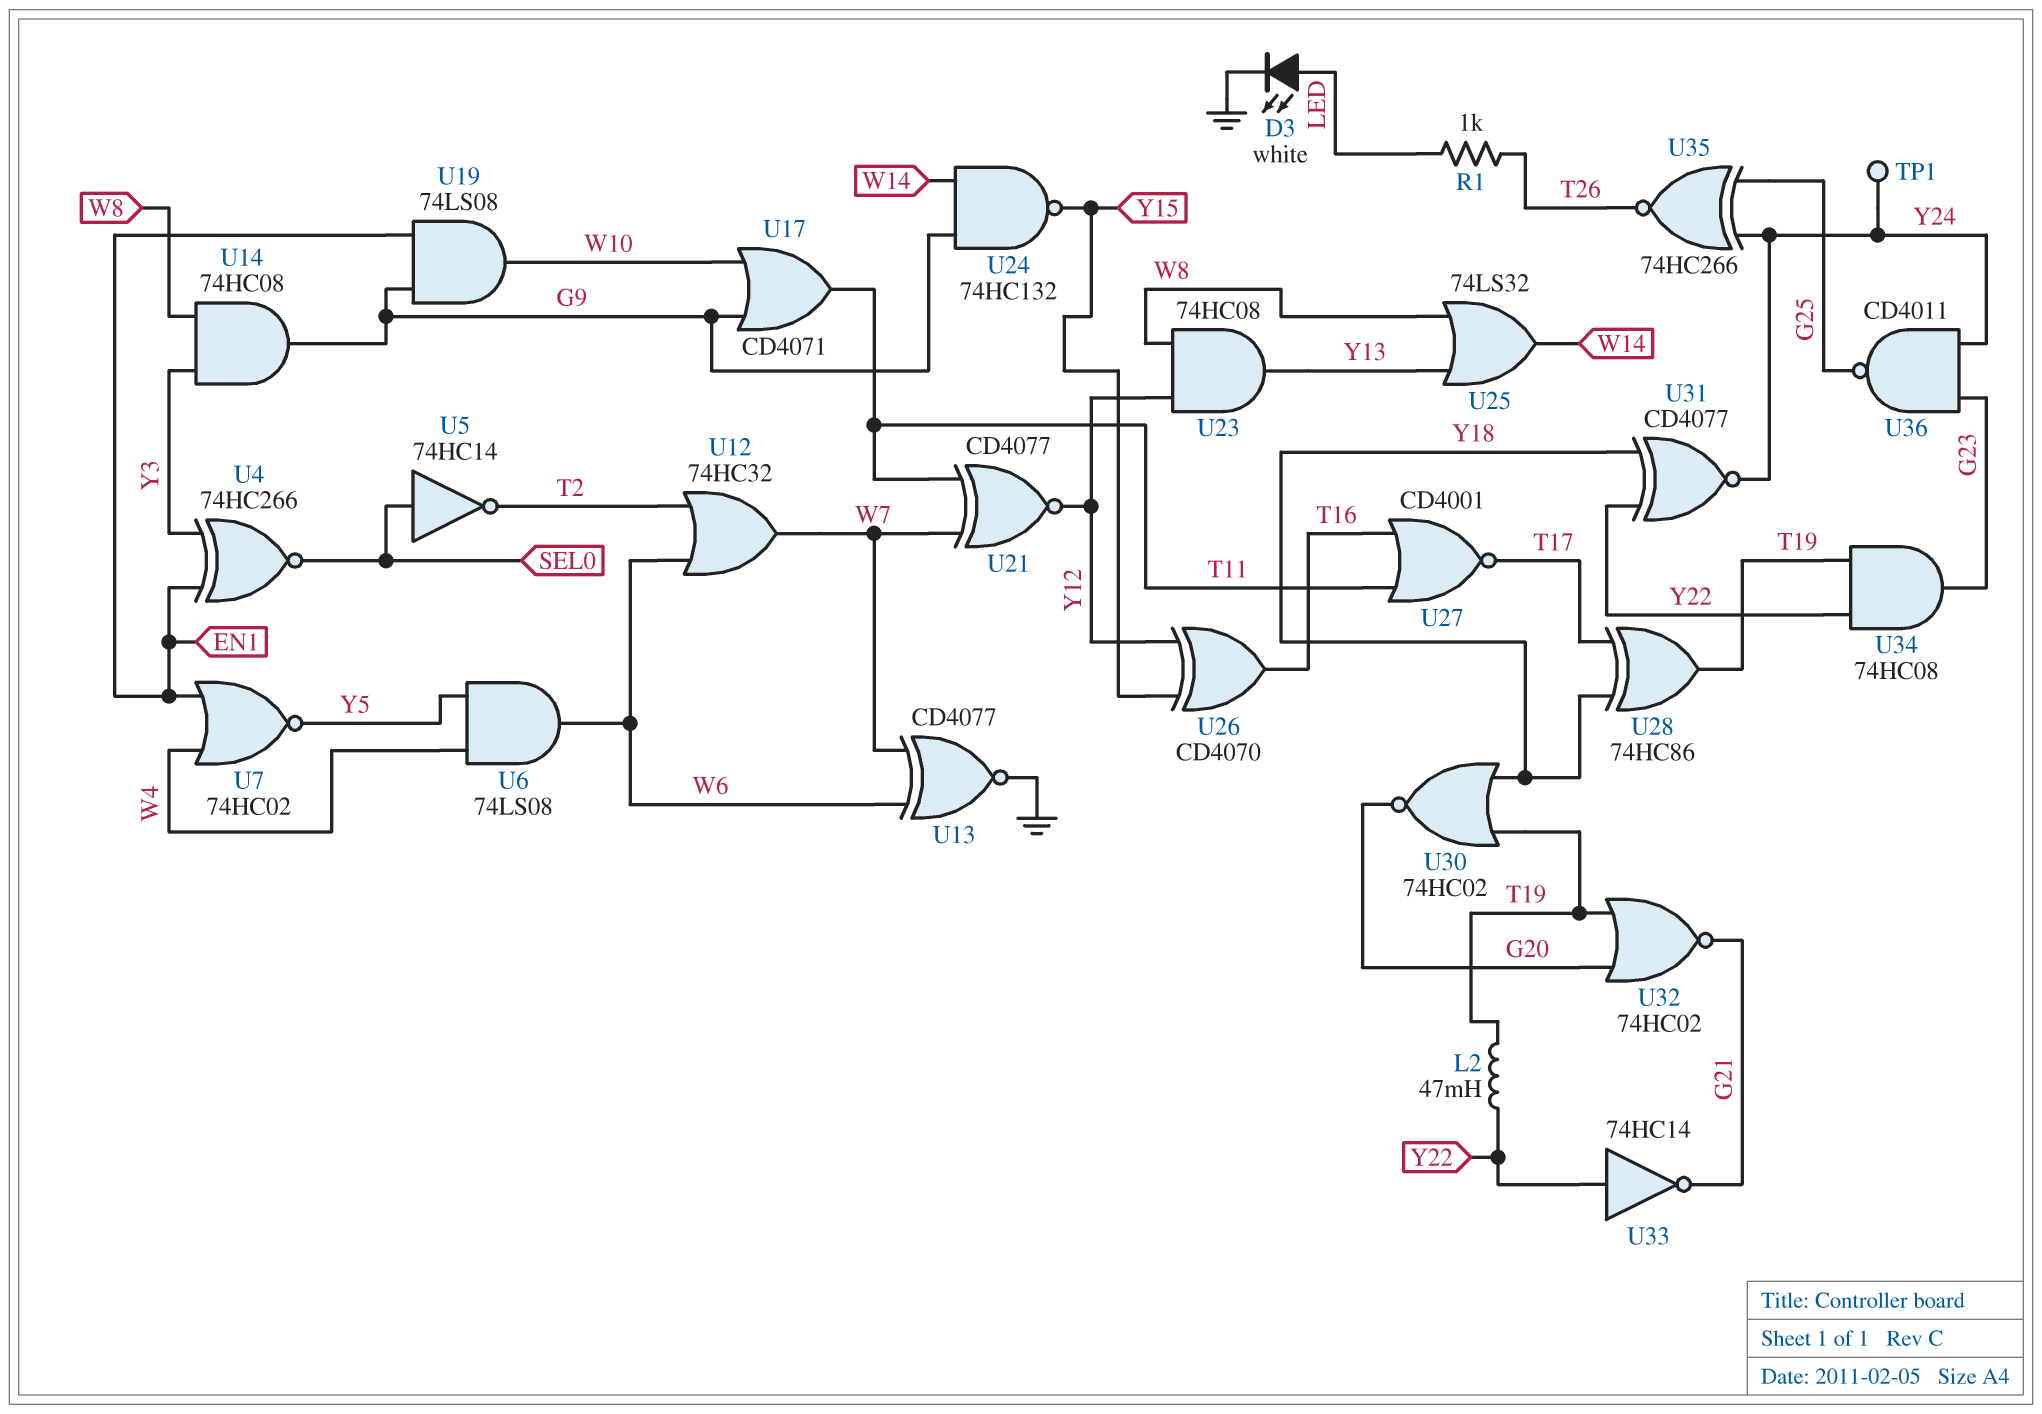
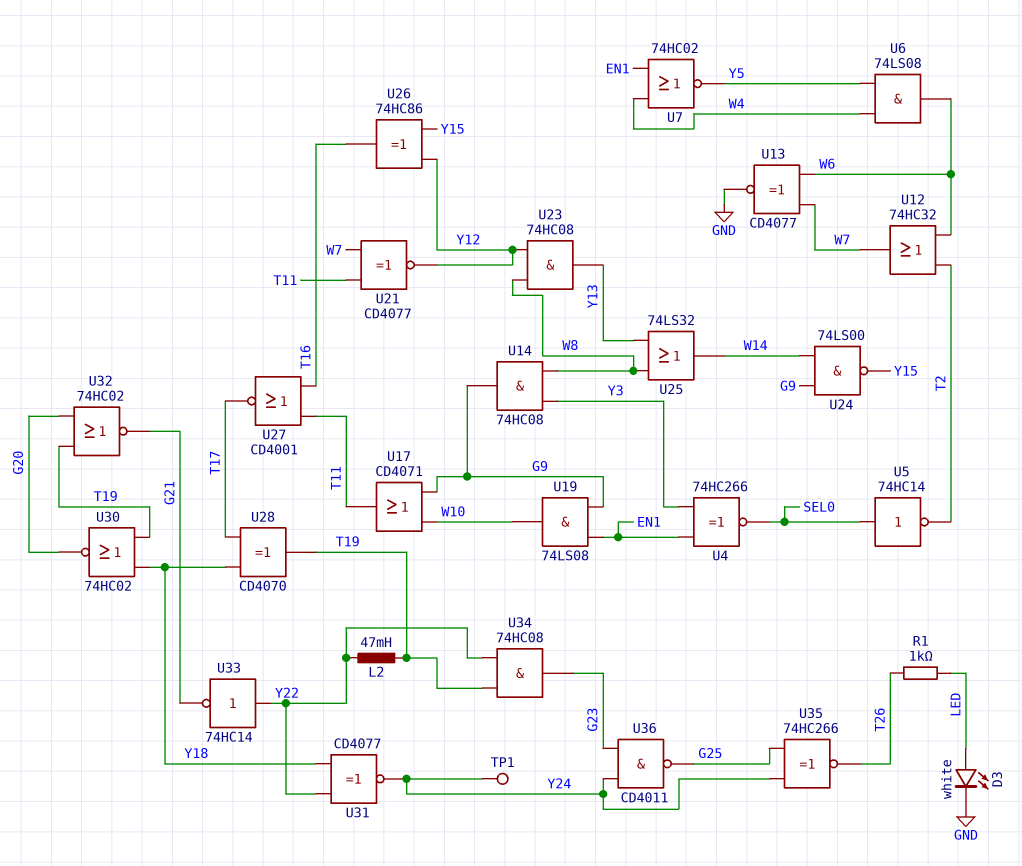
U24: NAND 74HC132 (in G9, in W14, out Y15) -> NAND 74LS00 (in G9, in W14, out Y15)
U26: XOR CD4070 (in Y12, in Y15, out T16) -> XOR 74HC86 (in Y12, in Y15, out T16)
U28: XOR 74HC86 (in T17, in Y18, out T19) -> XOR CD4070 (in T17, in Y18, out T19)

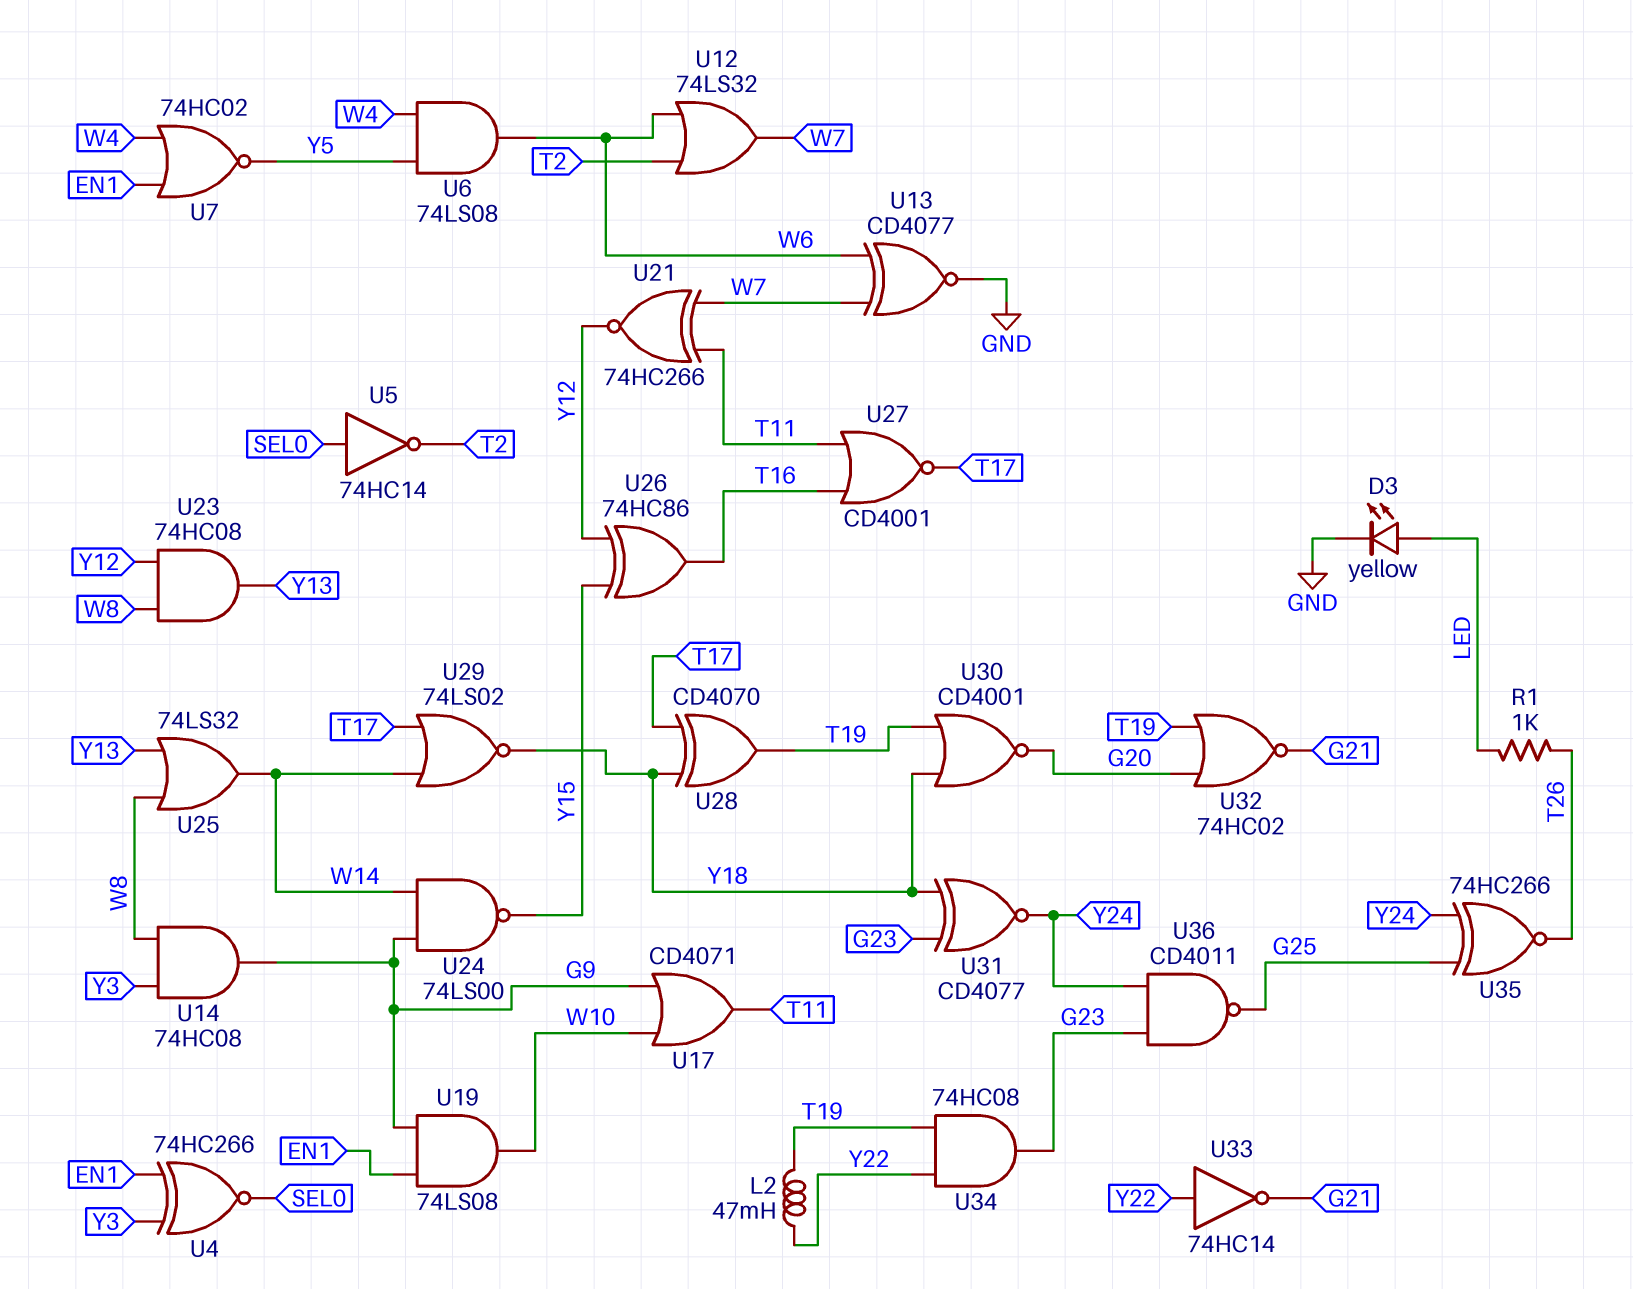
D3: LED white (A LED, K GND) -> LED yellow (A LED, K GND)
TP1: test point (Y24) -> none
U12: OR 74HC32 (in T2, in W6, out W7) -> OR 74LS32 (in T2, in W6, out W7)
U21: XNOR CD4077 (in T11, in W7, out Y12) -> XNOR 74HC266 (in T11, in W7, out Y12)
U29: none -> NOR 74LS02 (in T17, in W14, out Y18)
U30: NOR 74HC02 (in T19, in Y18, out G20) -> NOR CD4001 (in T19, in Y18, out G20)
U31: XNOR CD4077 (in Y18, in Y22, out Y24) -> XNOR CD4077 (in G23, in Y18, out Y24)

